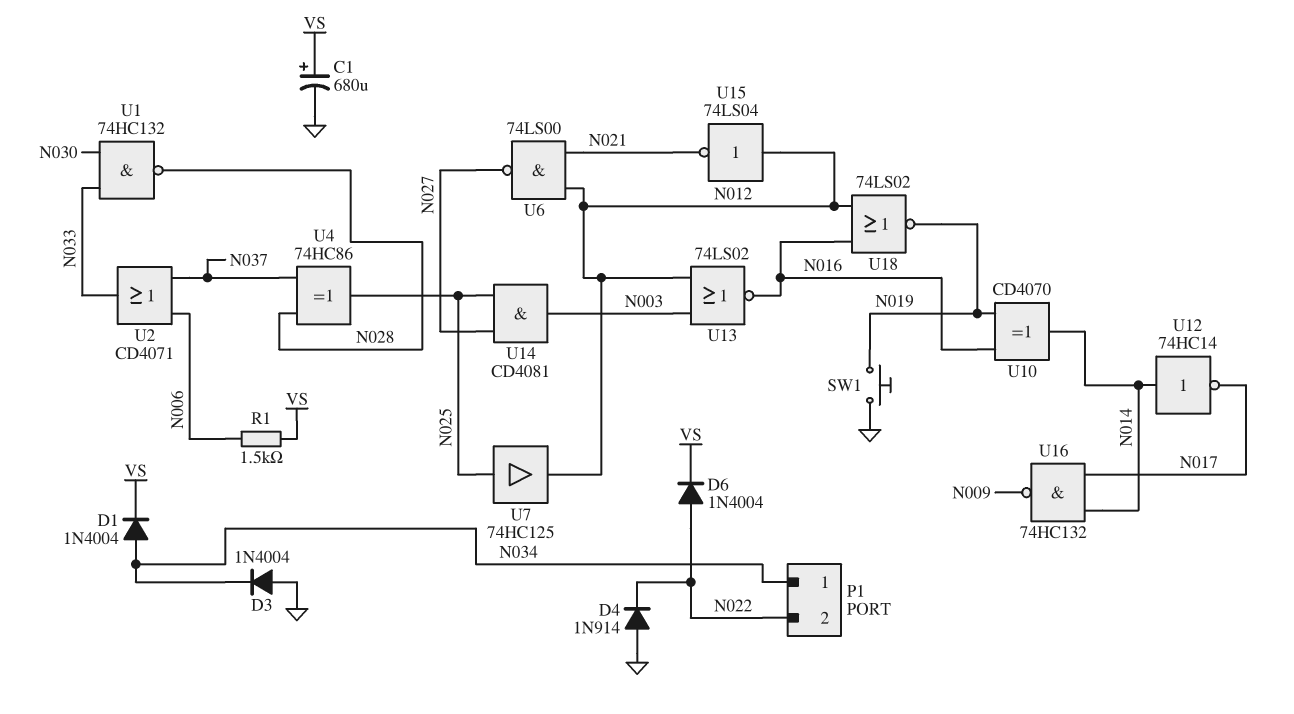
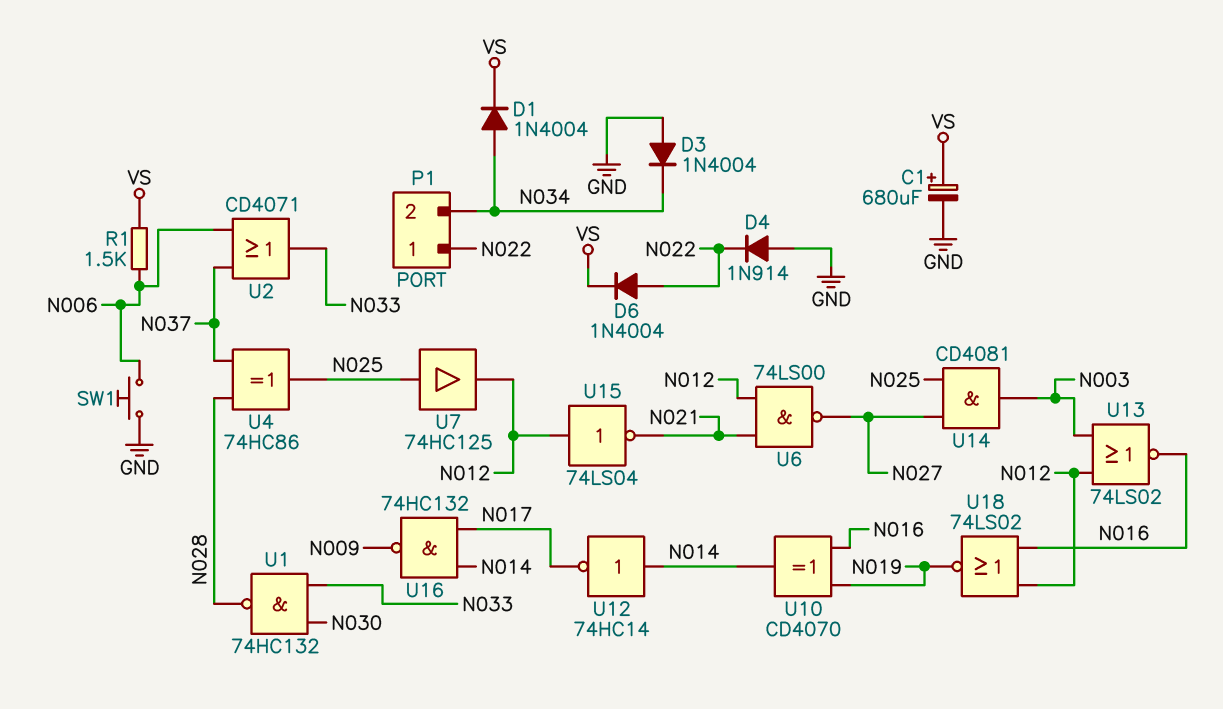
P1 pin 1: N034 -> N022
P1 pin 2: N022 -> N034
SW1: button (GND, N019) -> button (GND, N006)

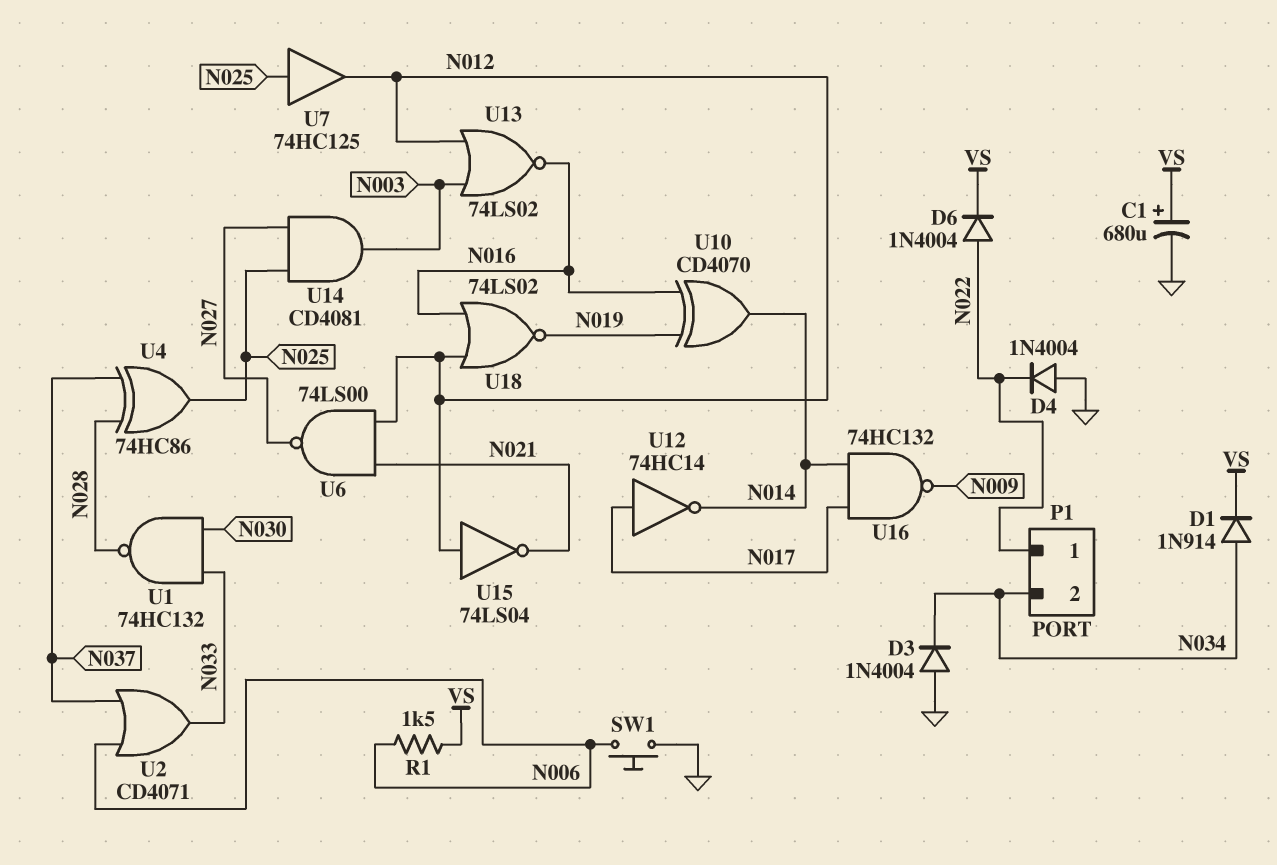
D1: diode 1N4004 (A N034, K VS) -> diode 1N914 (A N034, K VS)
D4: diode 1N914 (A GND, K N022) -> diode 1N4004 (A GND, K N022)
U12: NOT 74HC14 (in N014, out N017) -> NOT 74HC14 (in N017, out N014)

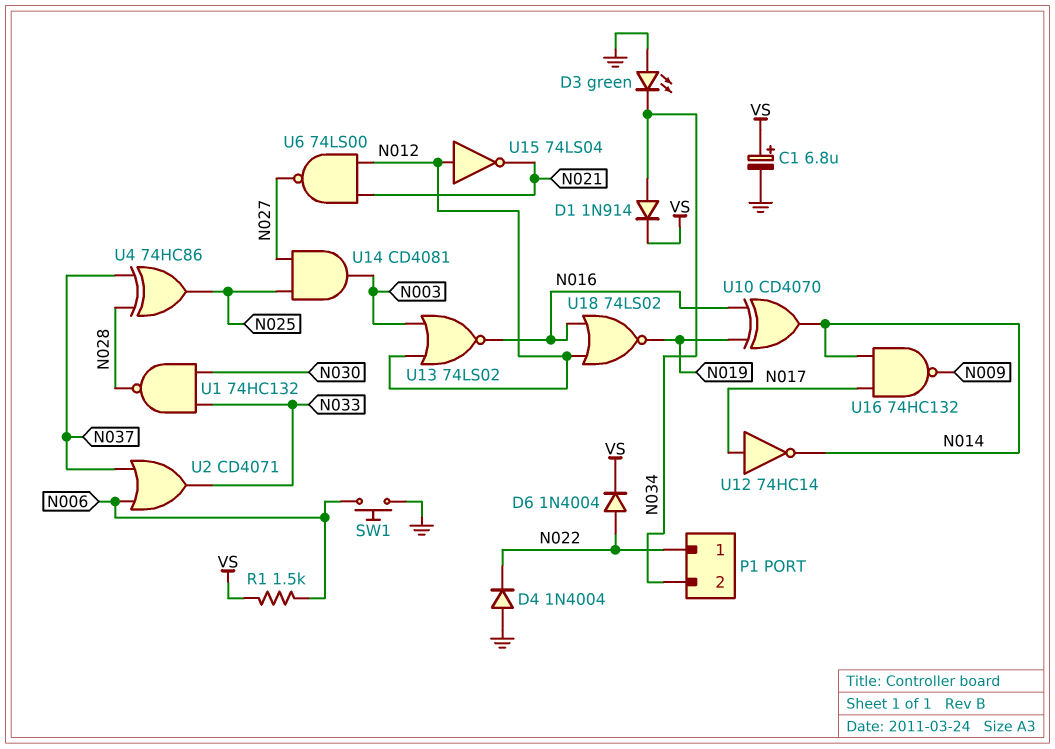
C1: 680uF (plus VS, minus GND) -> 6.8uF (plus VS, minus GND)
D3: diode 1N4004 (A GND, K N034) -> LED green (A GND, K N034)
U7: buffer 74HC125 (in N025, out N012) -> none

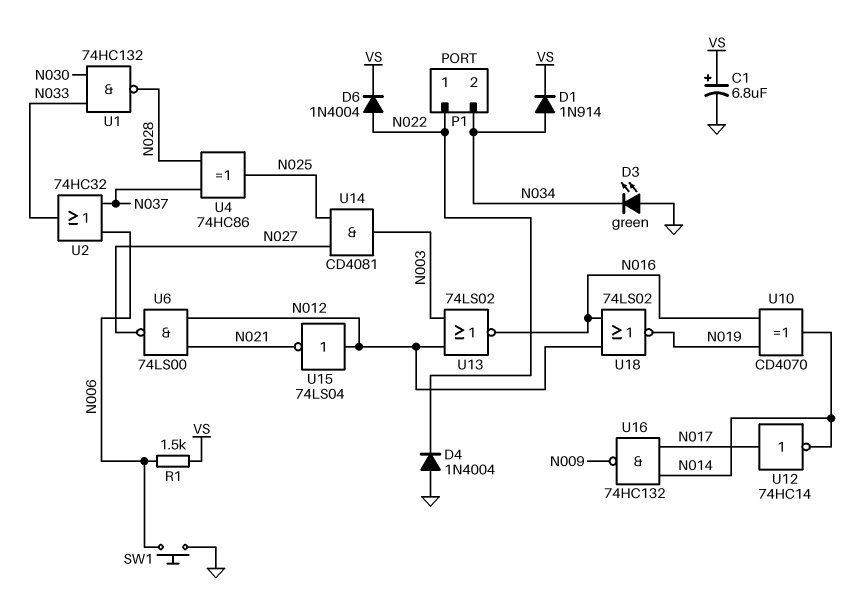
U2: OR CD4071 (in N006, in N037, out N033) -> OR 74HC32 (in N006, in N037, out N033)

